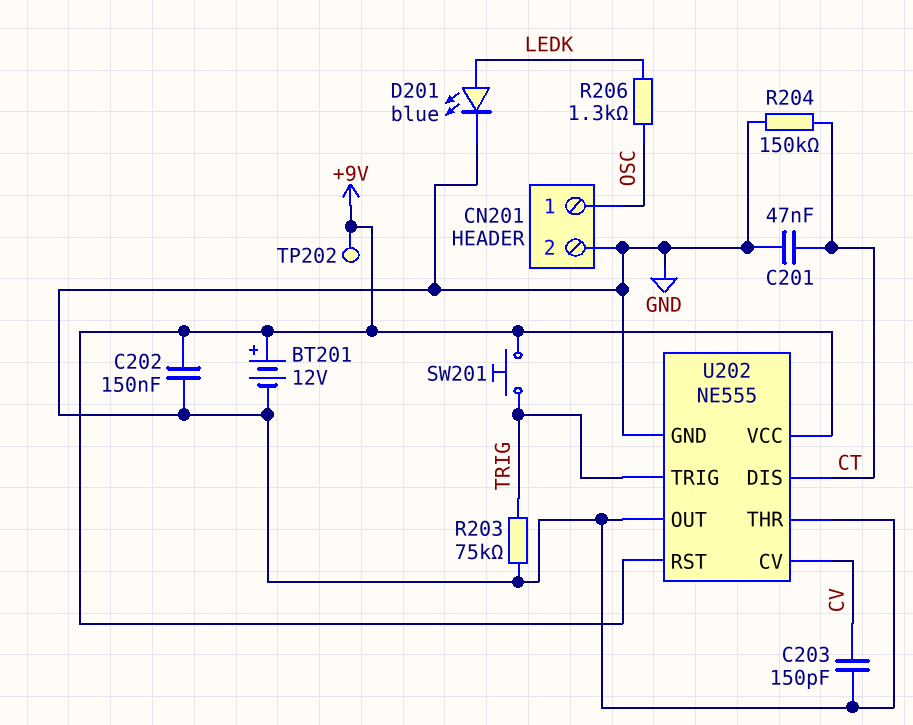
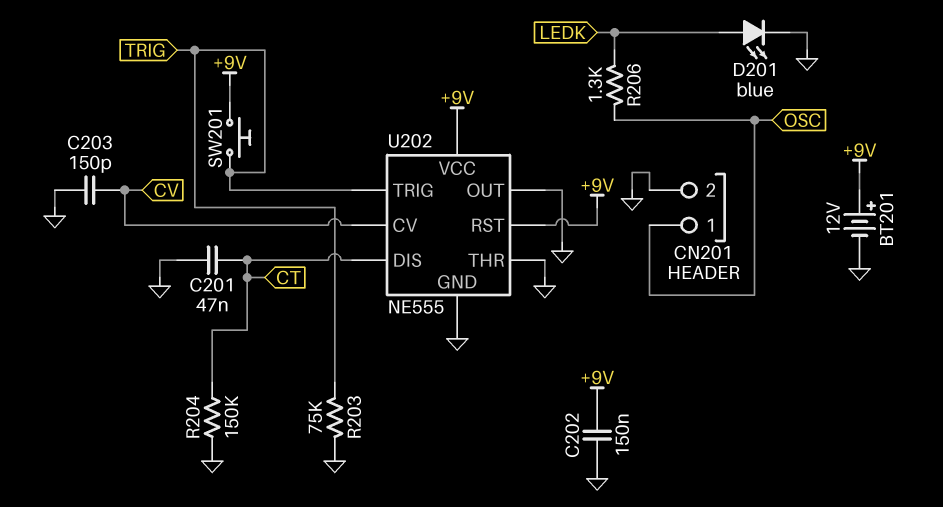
TP202: test point (+9V) -> none

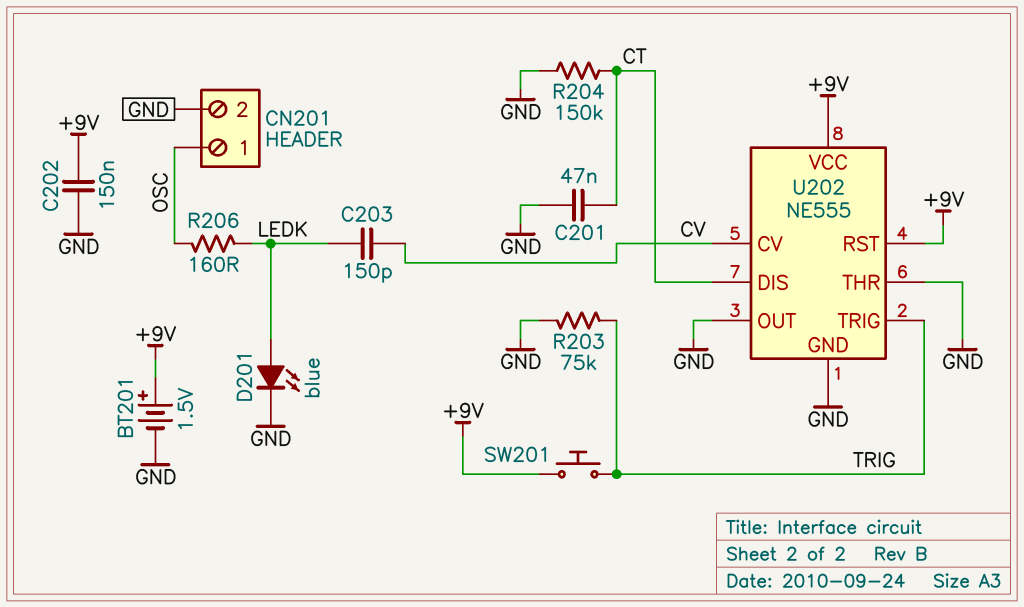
BT201: 12V (plus +9V, minus GND) -> 1.5V (plus +9V, minus GND)
C203: 150pF (CV, GND) -> 150pF (CV, LEDK)
R206: 1.3k (LEDK, OSC) -> 160 (LEDK, OSC)

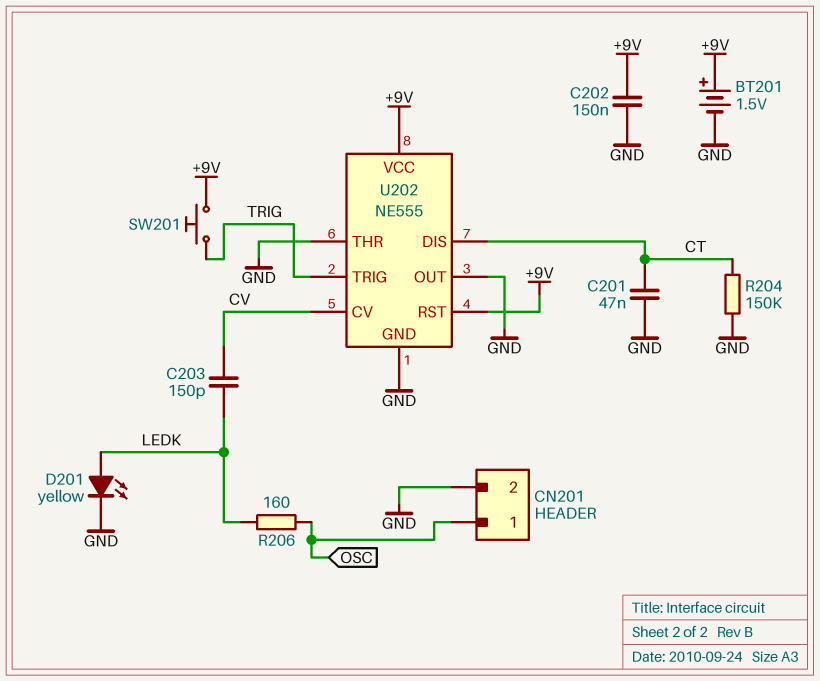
D201: LED blue (A LEDK, K GND) -> LED yellow (A LEDK, K GND)
R203: 75k (GND, TRIG) -> none

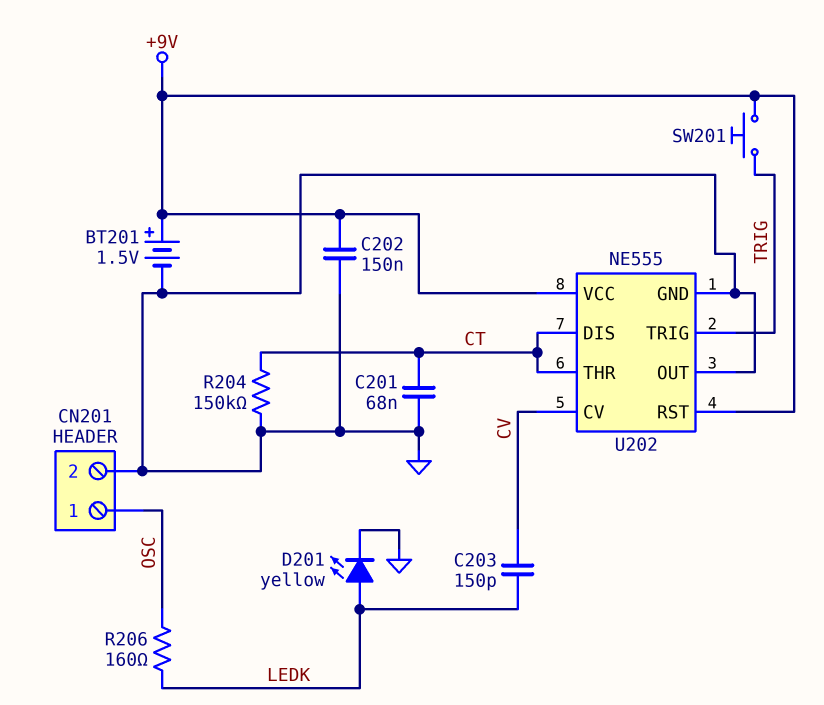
C201: 47nF (CT, GND) -> 68nF (CT, GND)
U202 pin THR: GND -> CT

